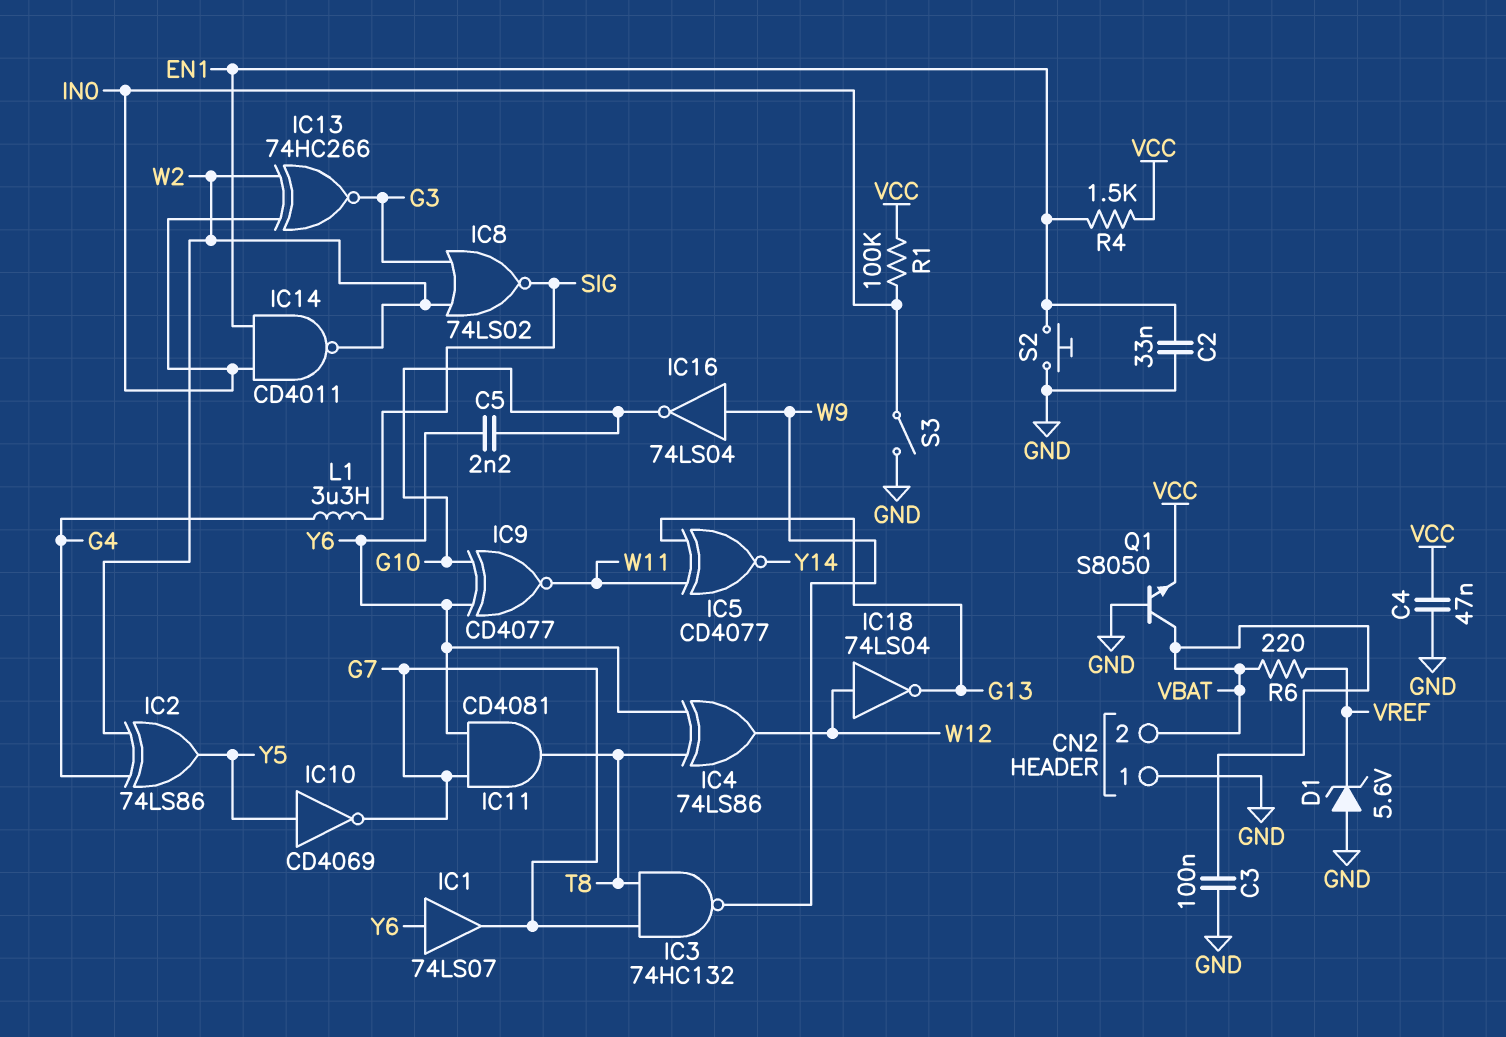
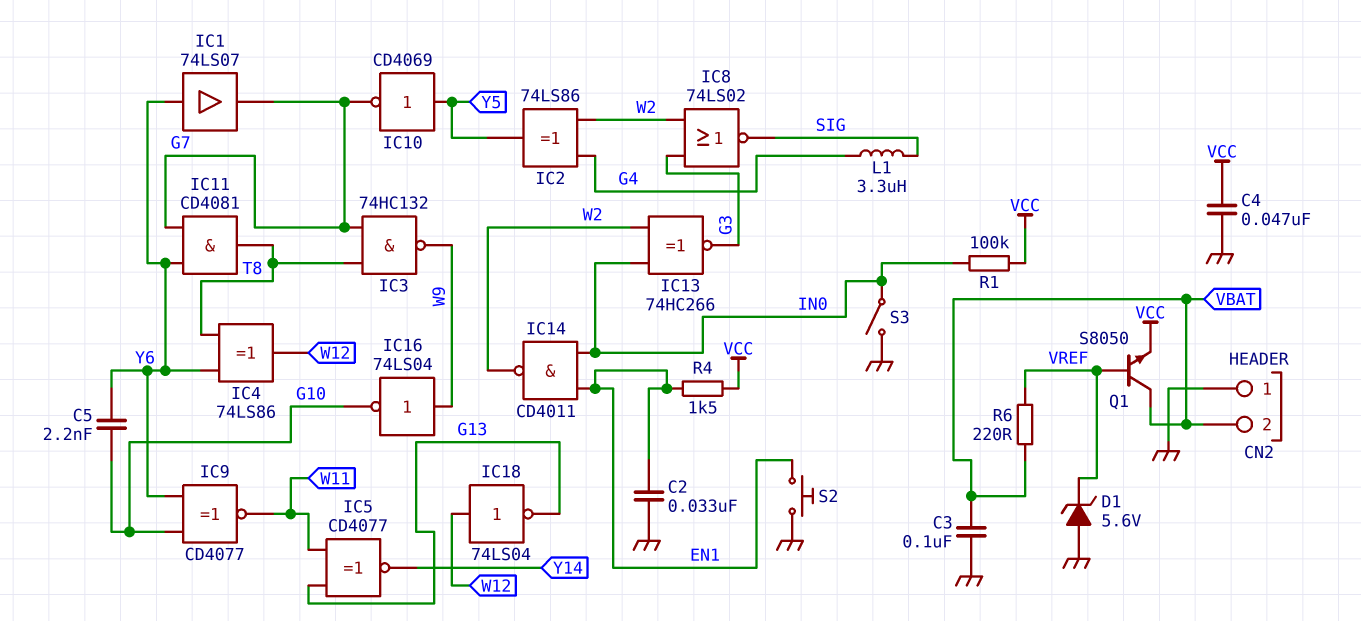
Q1: NPN S8050 (B GND, C VBAT, E VCC) -> NPN S8050 (B VREF, C VBAT, E VCC)

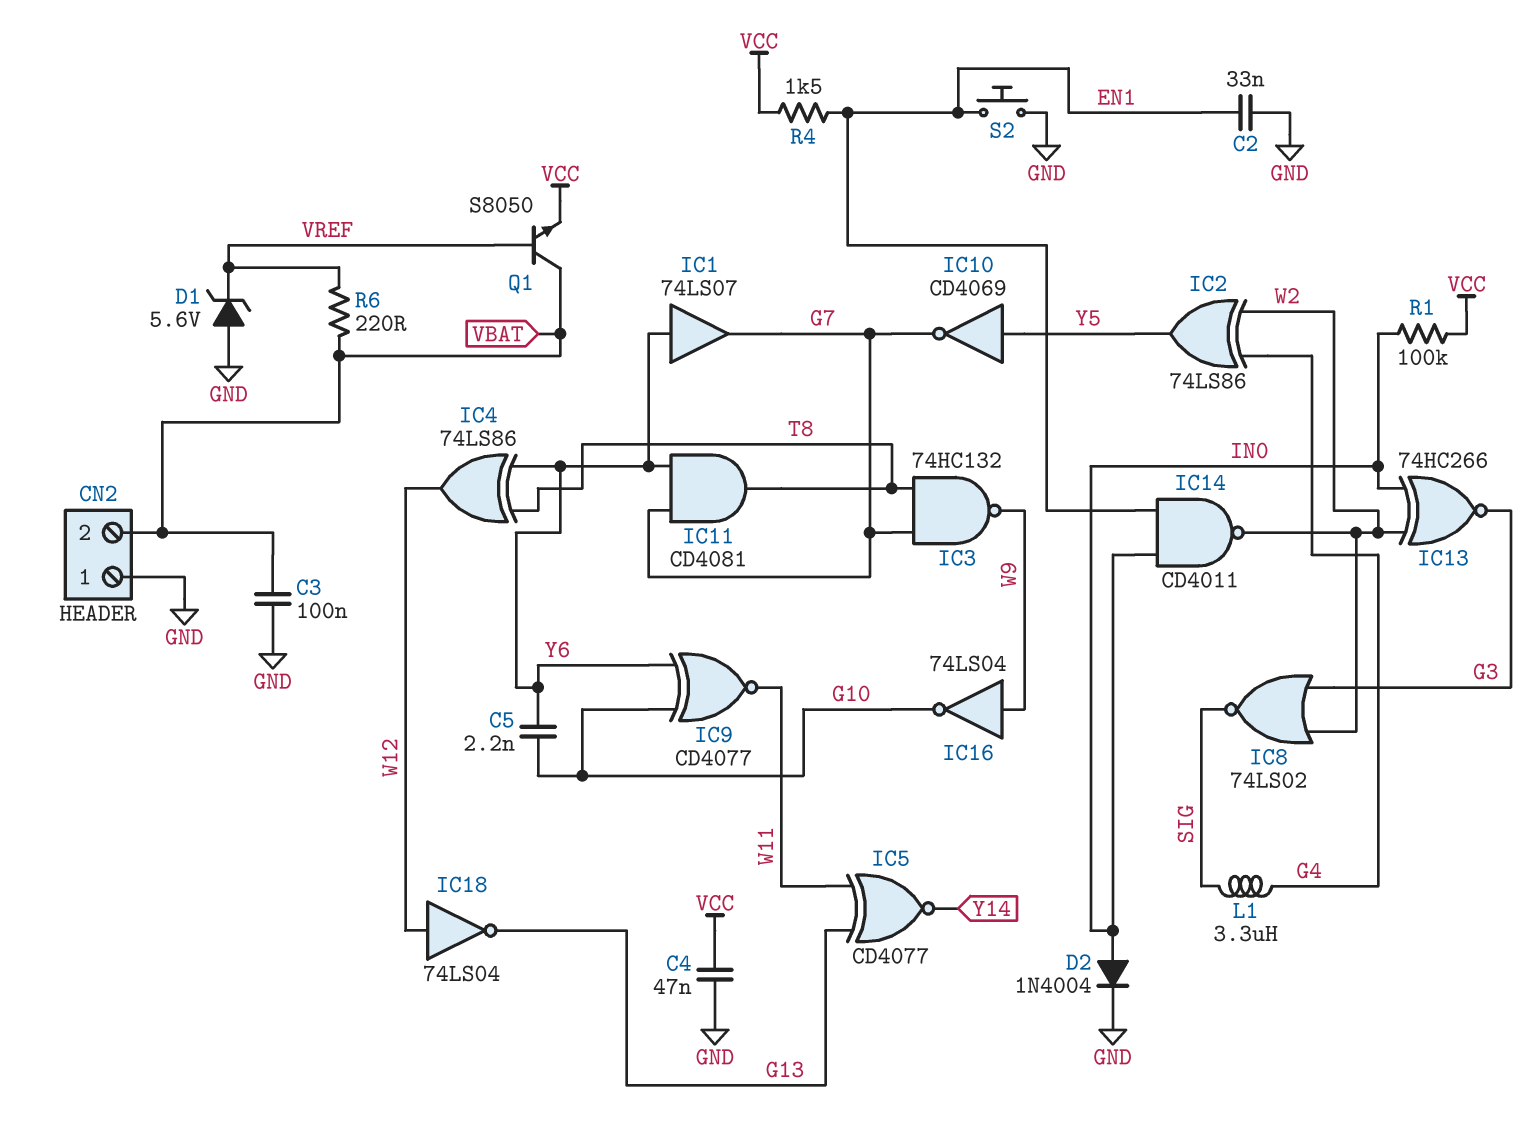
D2: none -> diode 1N4004 (A IN0, K GND)
S3: switch (GND, IN0) -> none

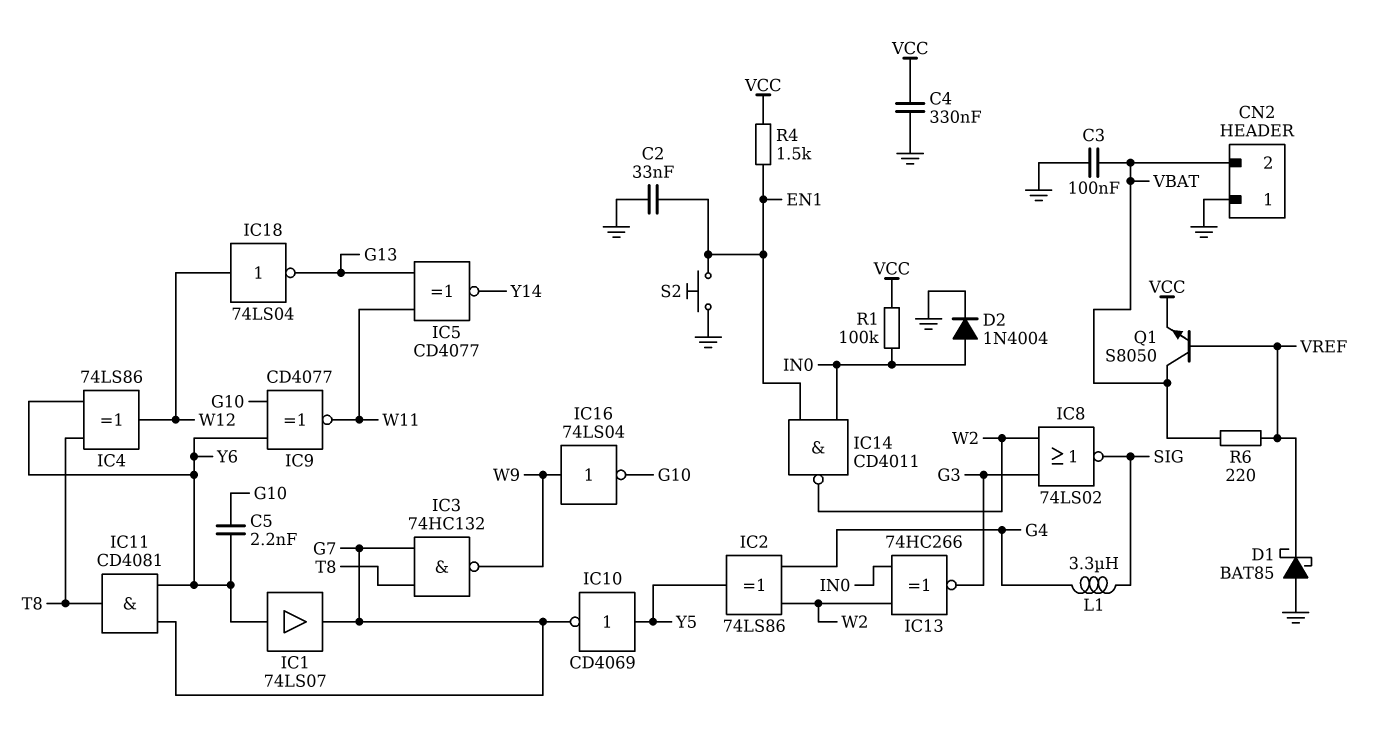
C4: 47nF (GND, VCC) -> 330nF (GND, VCC)
D1: zener 5.6V (A GND, K VREF) -> schottky BAT85 (A GND, K VREF)

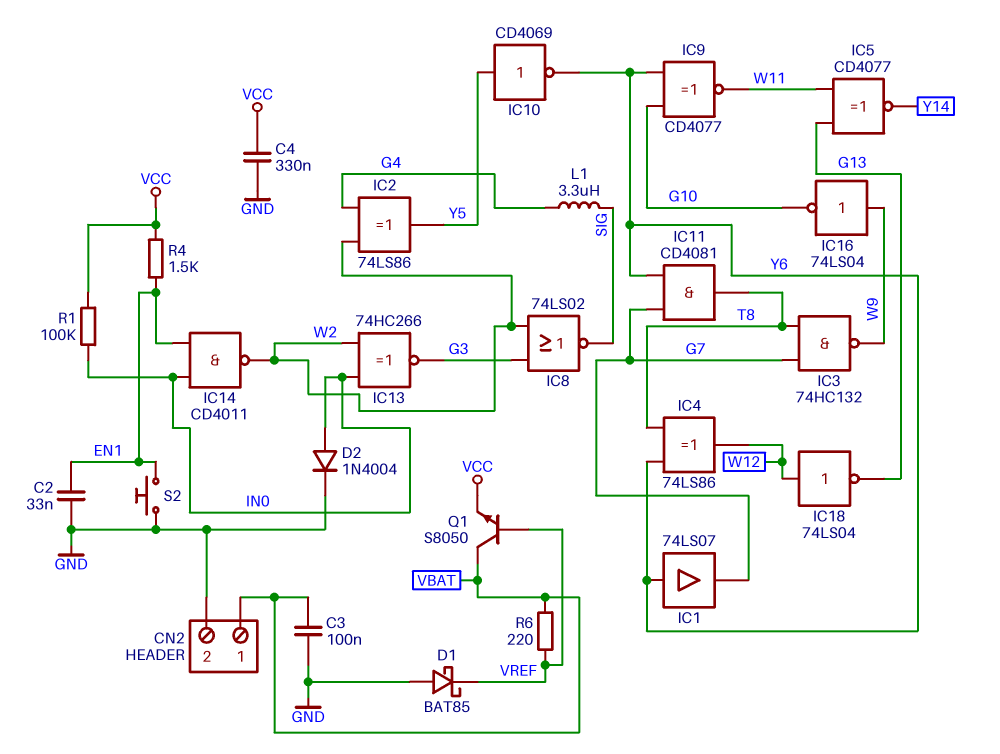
C5: 2.2nF (G10, Y6) -> none
CN2 pin 1: GND -> VBAT
CN2 pin 2: VBAT -> GND
IC10: NOT CD4069 (in Y5, out G7) -> NOT CD4069 (in Y5, out Y6)

